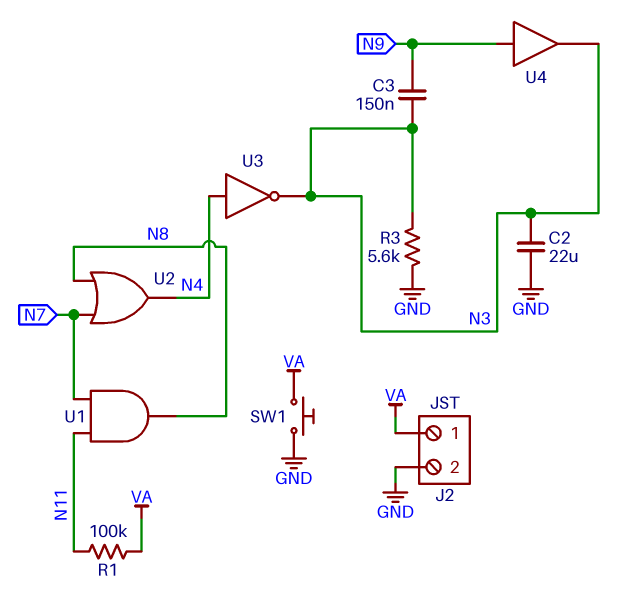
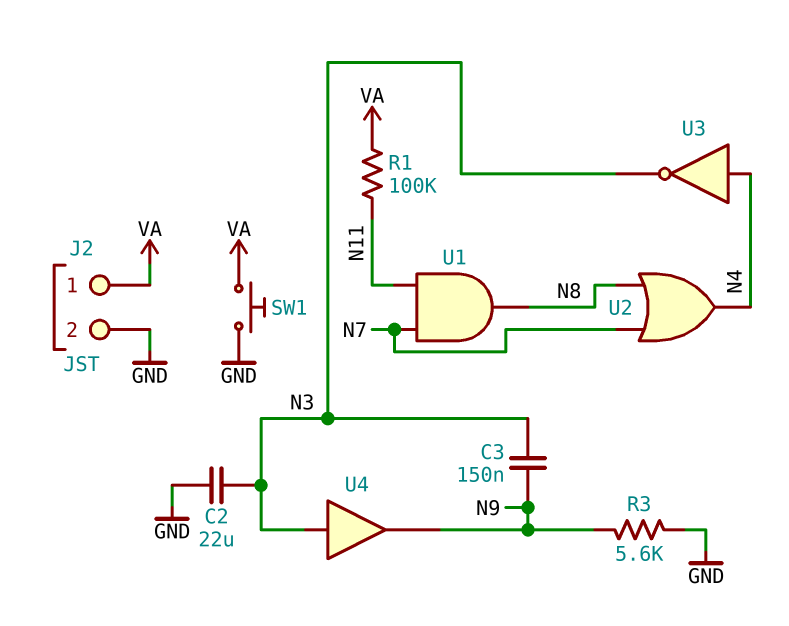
R3: 5.6k (GND, N3) -> 5.6k (GND, N9)
U4: buffer (in N9, out N3) -> buffer (in N3, out N9)

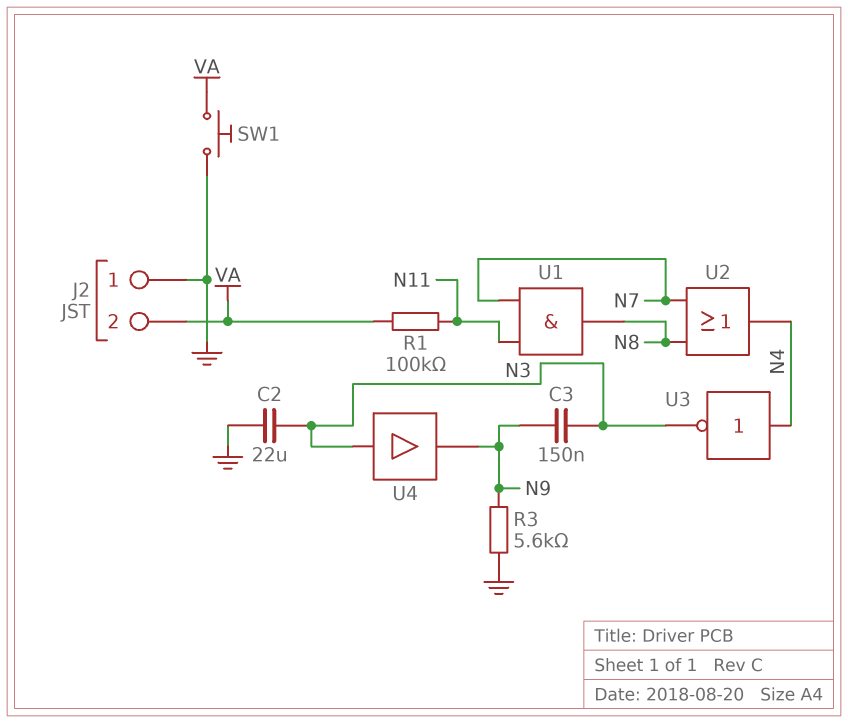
J2 pin 1: VA -> GND
J2 pin 2: GND -> VA

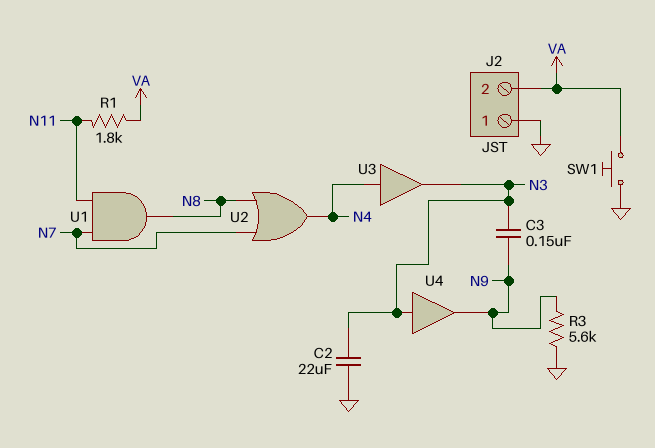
R1: 100k (N11, VA) -> 1.8k (N11, VA)
U3: NOT (in N4, out N3) -> buffer (in N4, out N3)

